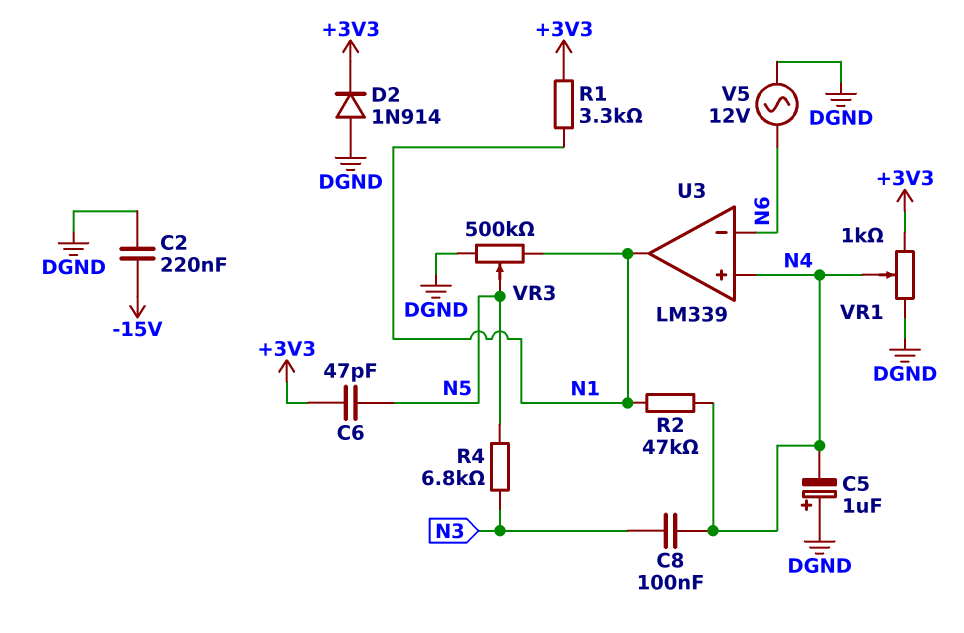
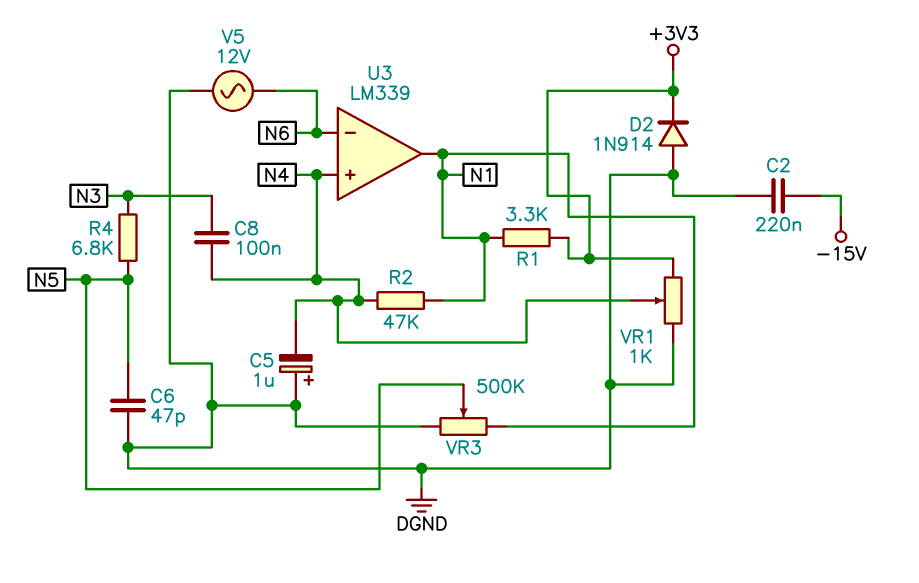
C6: 47pF (+3V3, N5) -> 47pF (DGND, N5)

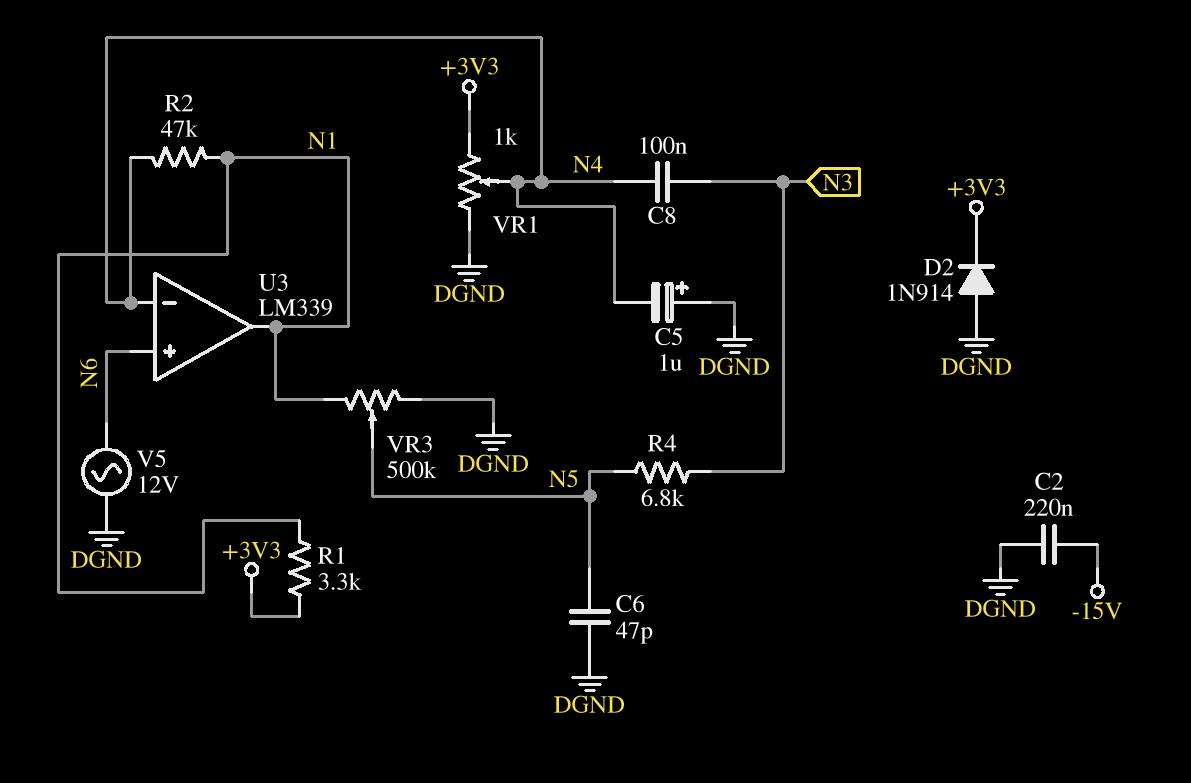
U3 pin in+: N4 -> N6
U3 pin in-: N6 -> N4

